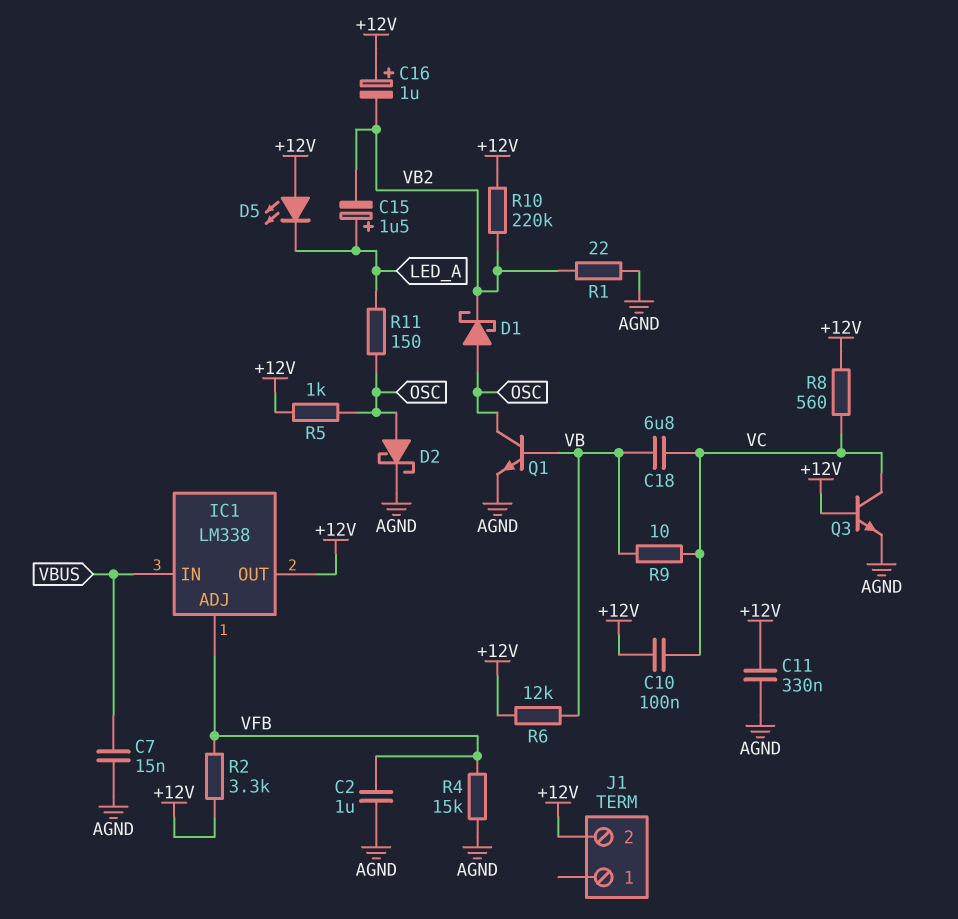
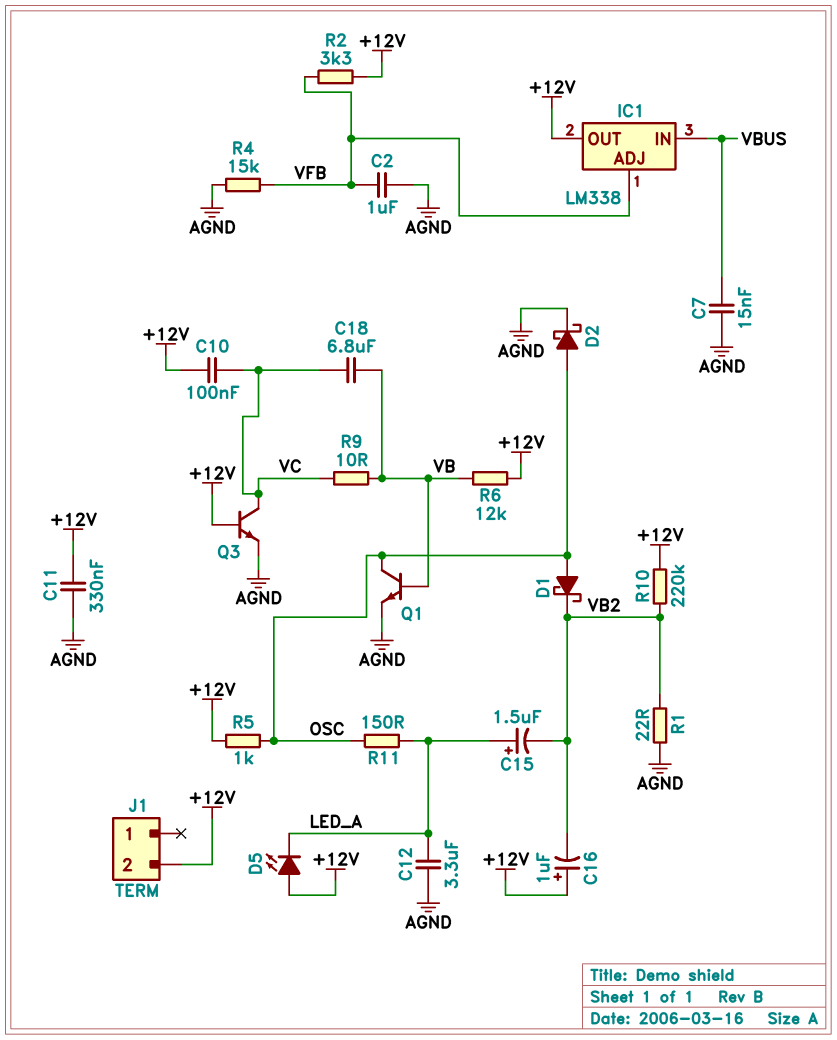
C12: none -> 3.3uF (AGND, LED_A)
R8: 560 (+12V, VC) -> none

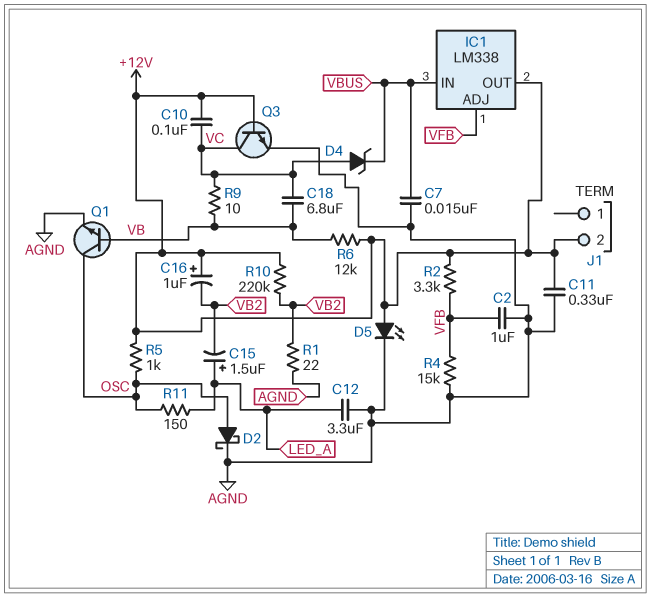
D1: schottky (A OSC, K VB2) -> none
D4: none -> zener (A VC, K VBUS)
D5: LED (A +12V, K LED_A) -> LED (A +12V, K AGND)

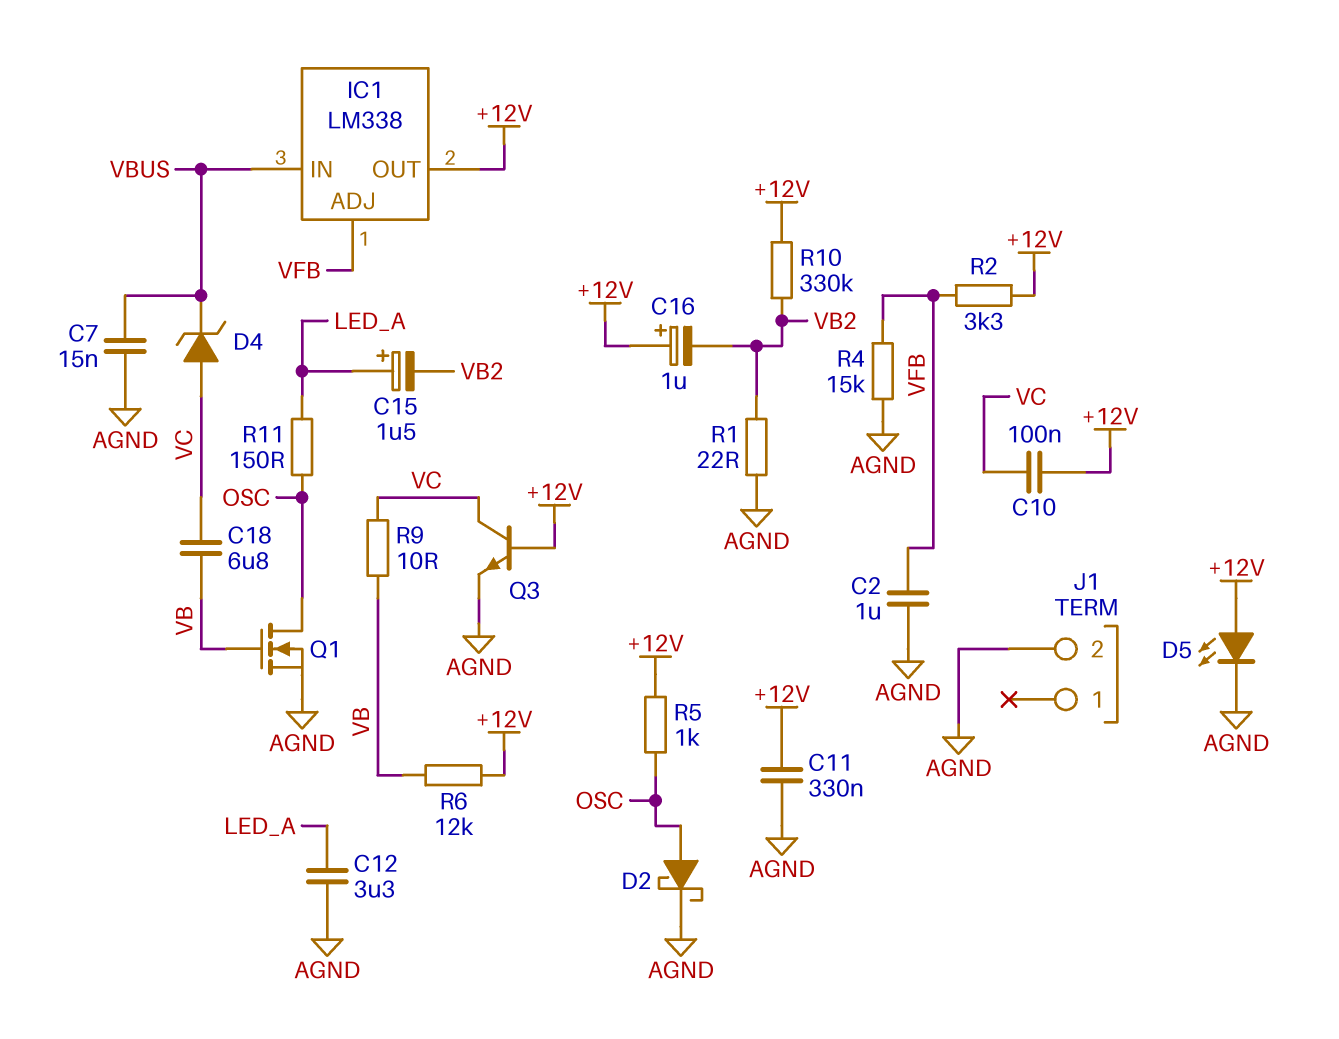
J1 pin 2: +12V -> AGND
Q1: NPN (B VB, C OSC, E AGND) -> NMOS (G VB, D OSC, S AGND)
R10: 220k (+12V, VB2) -> 330k (+12V, VB2)

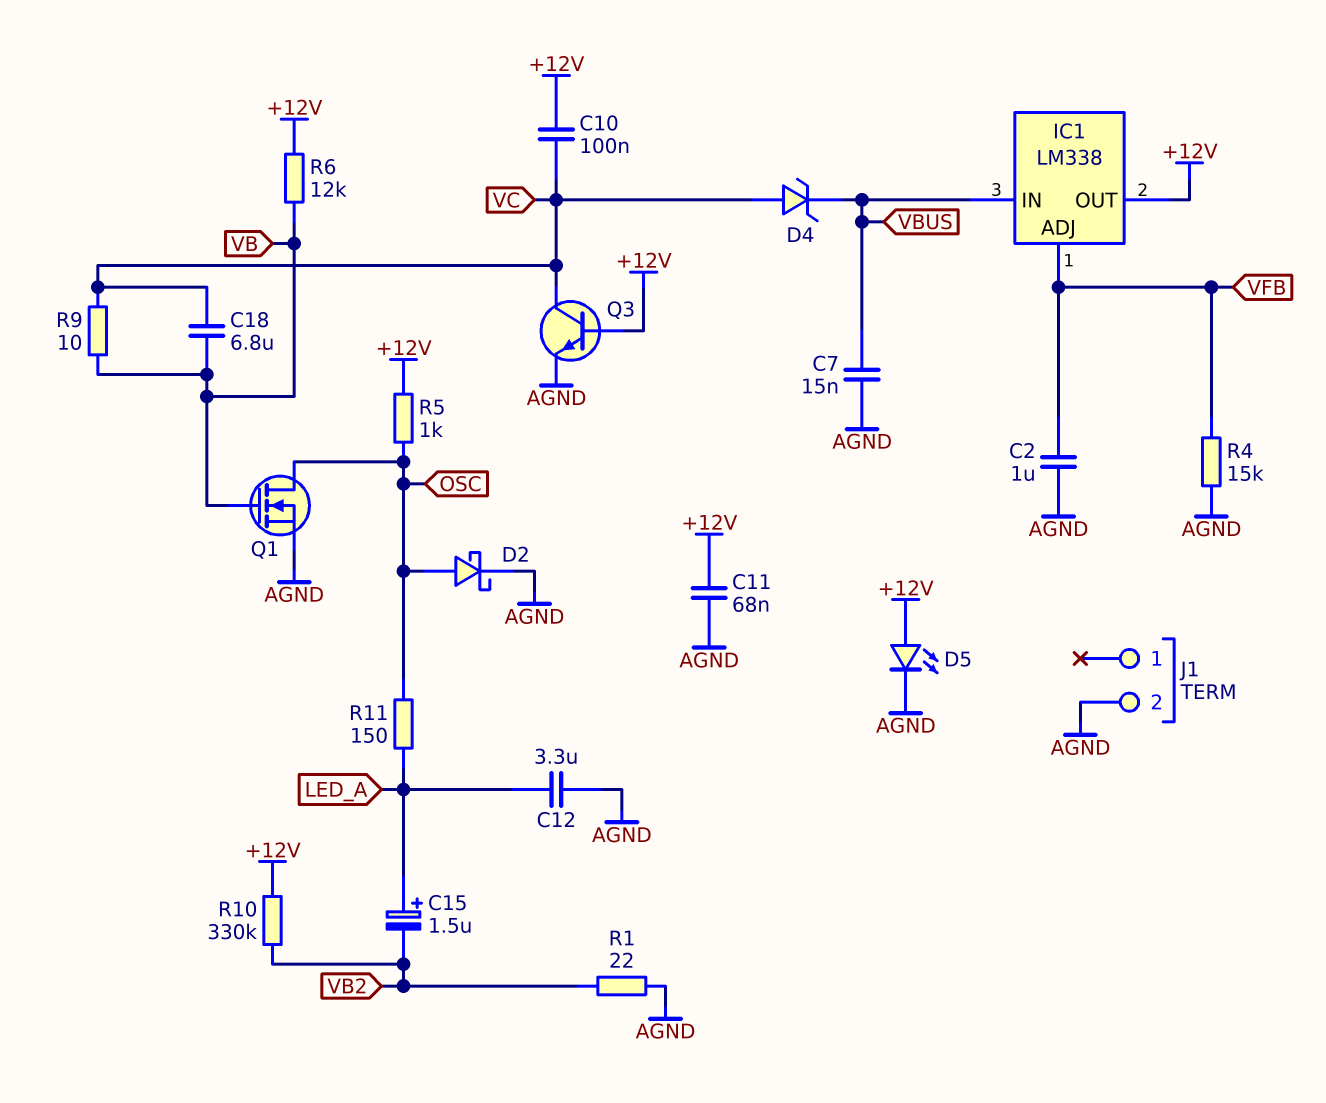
C11: 330nF (+12V, AGND) -> 68nF (+12V, AGND)
C16: 1uF (plus +12V, minus VB2) -> none
R2: 3.3k (+12V, VFB) -> none

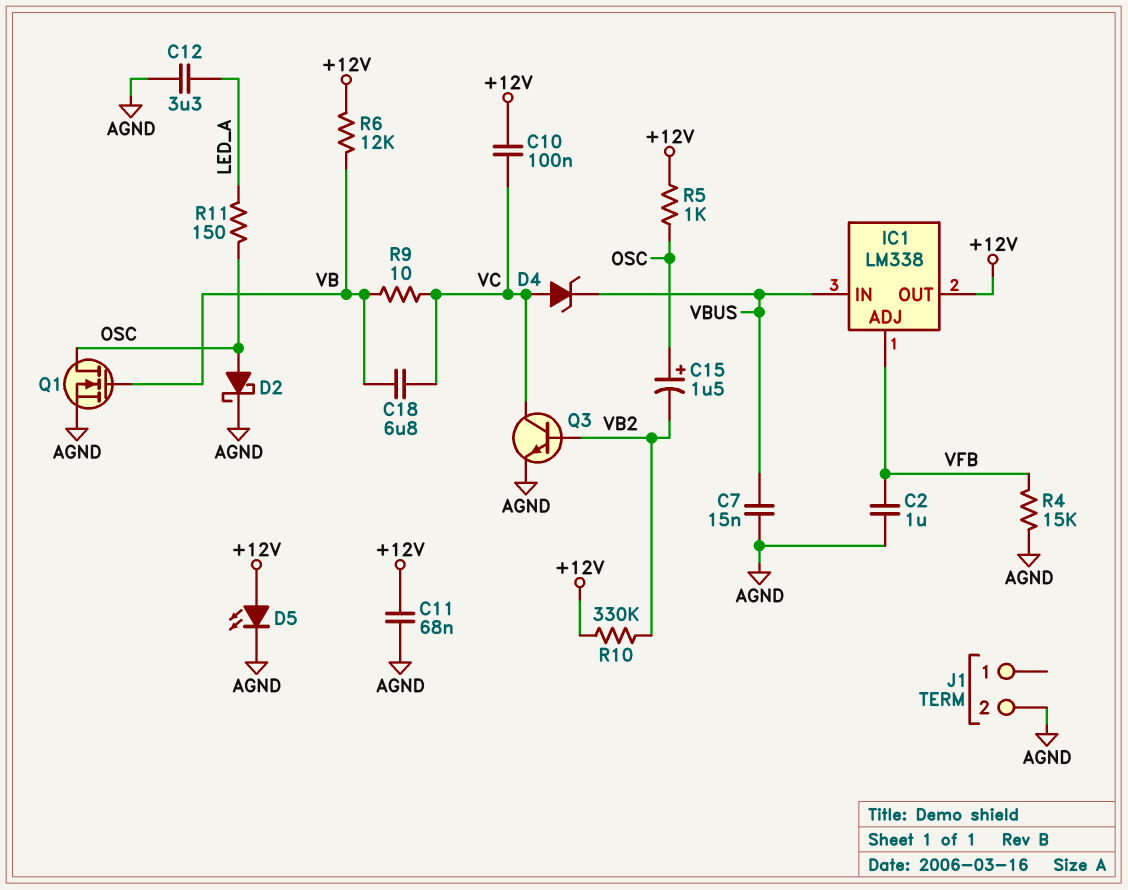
C15: 1.5uF (plus LED_A, minus VB2) -> 1.5uF (plus OSC, minus VB2)
Q3: NPN (B +12V, C VC, E AGND) -> NPN (B VB2, C VC, E AGND)
R1: 22 (AGND, VB2) -> none

